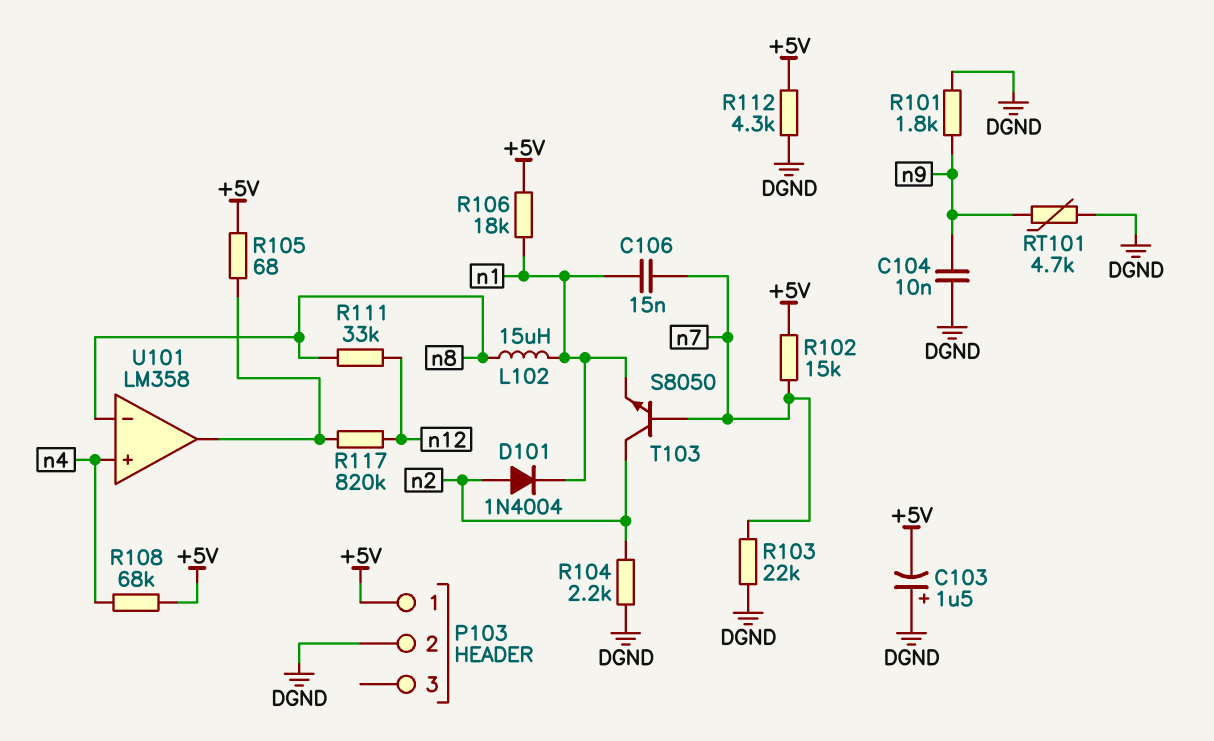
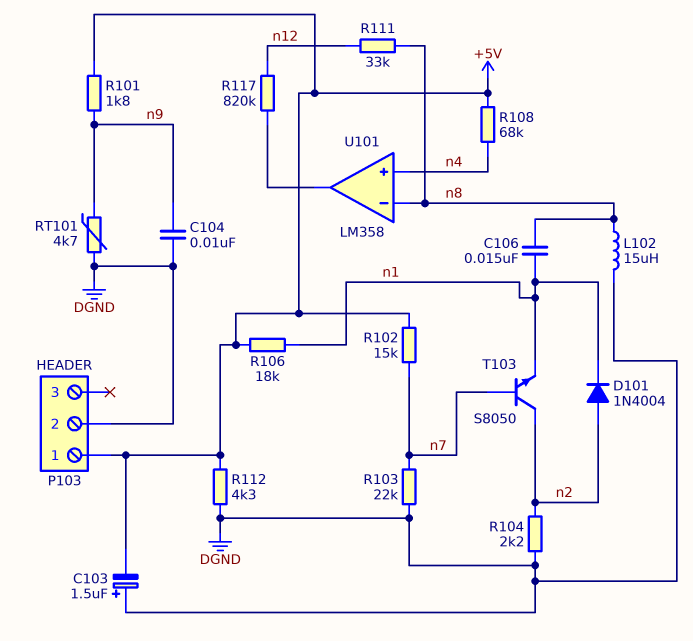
C106: 15nF (n1, n7) -> 15nF (n1, n8)
L102: 15uH (n1, n8) -> 15uH (DGND, n8)
R101: 1.8k (DGND, n9) -> 1.8k (+5V, n9)
R105: 68 (+5V, U101/out) -> none

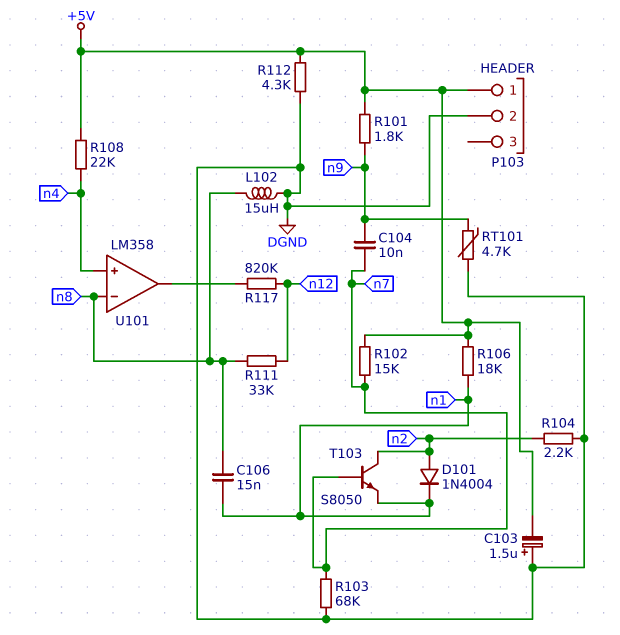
C104: 10nF (DGND, n9) -> 10nF (n7, n9)
R103: 22k (DGND, n7) -> 68k (DGND, n7)
R108: 68k (+5V, n4) -> 22k (+5V, n4)

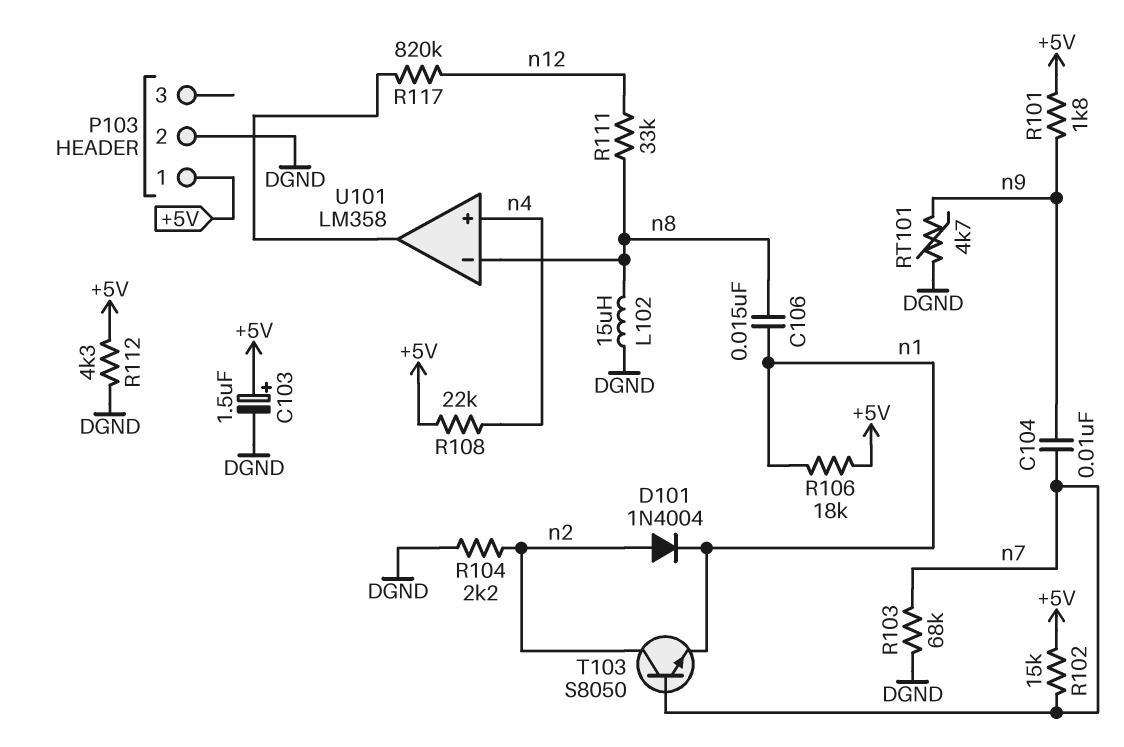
C103: 1.5uF (plus DGND, minus +5V) -> 1.5uF (plus +5V, minus DGND)

